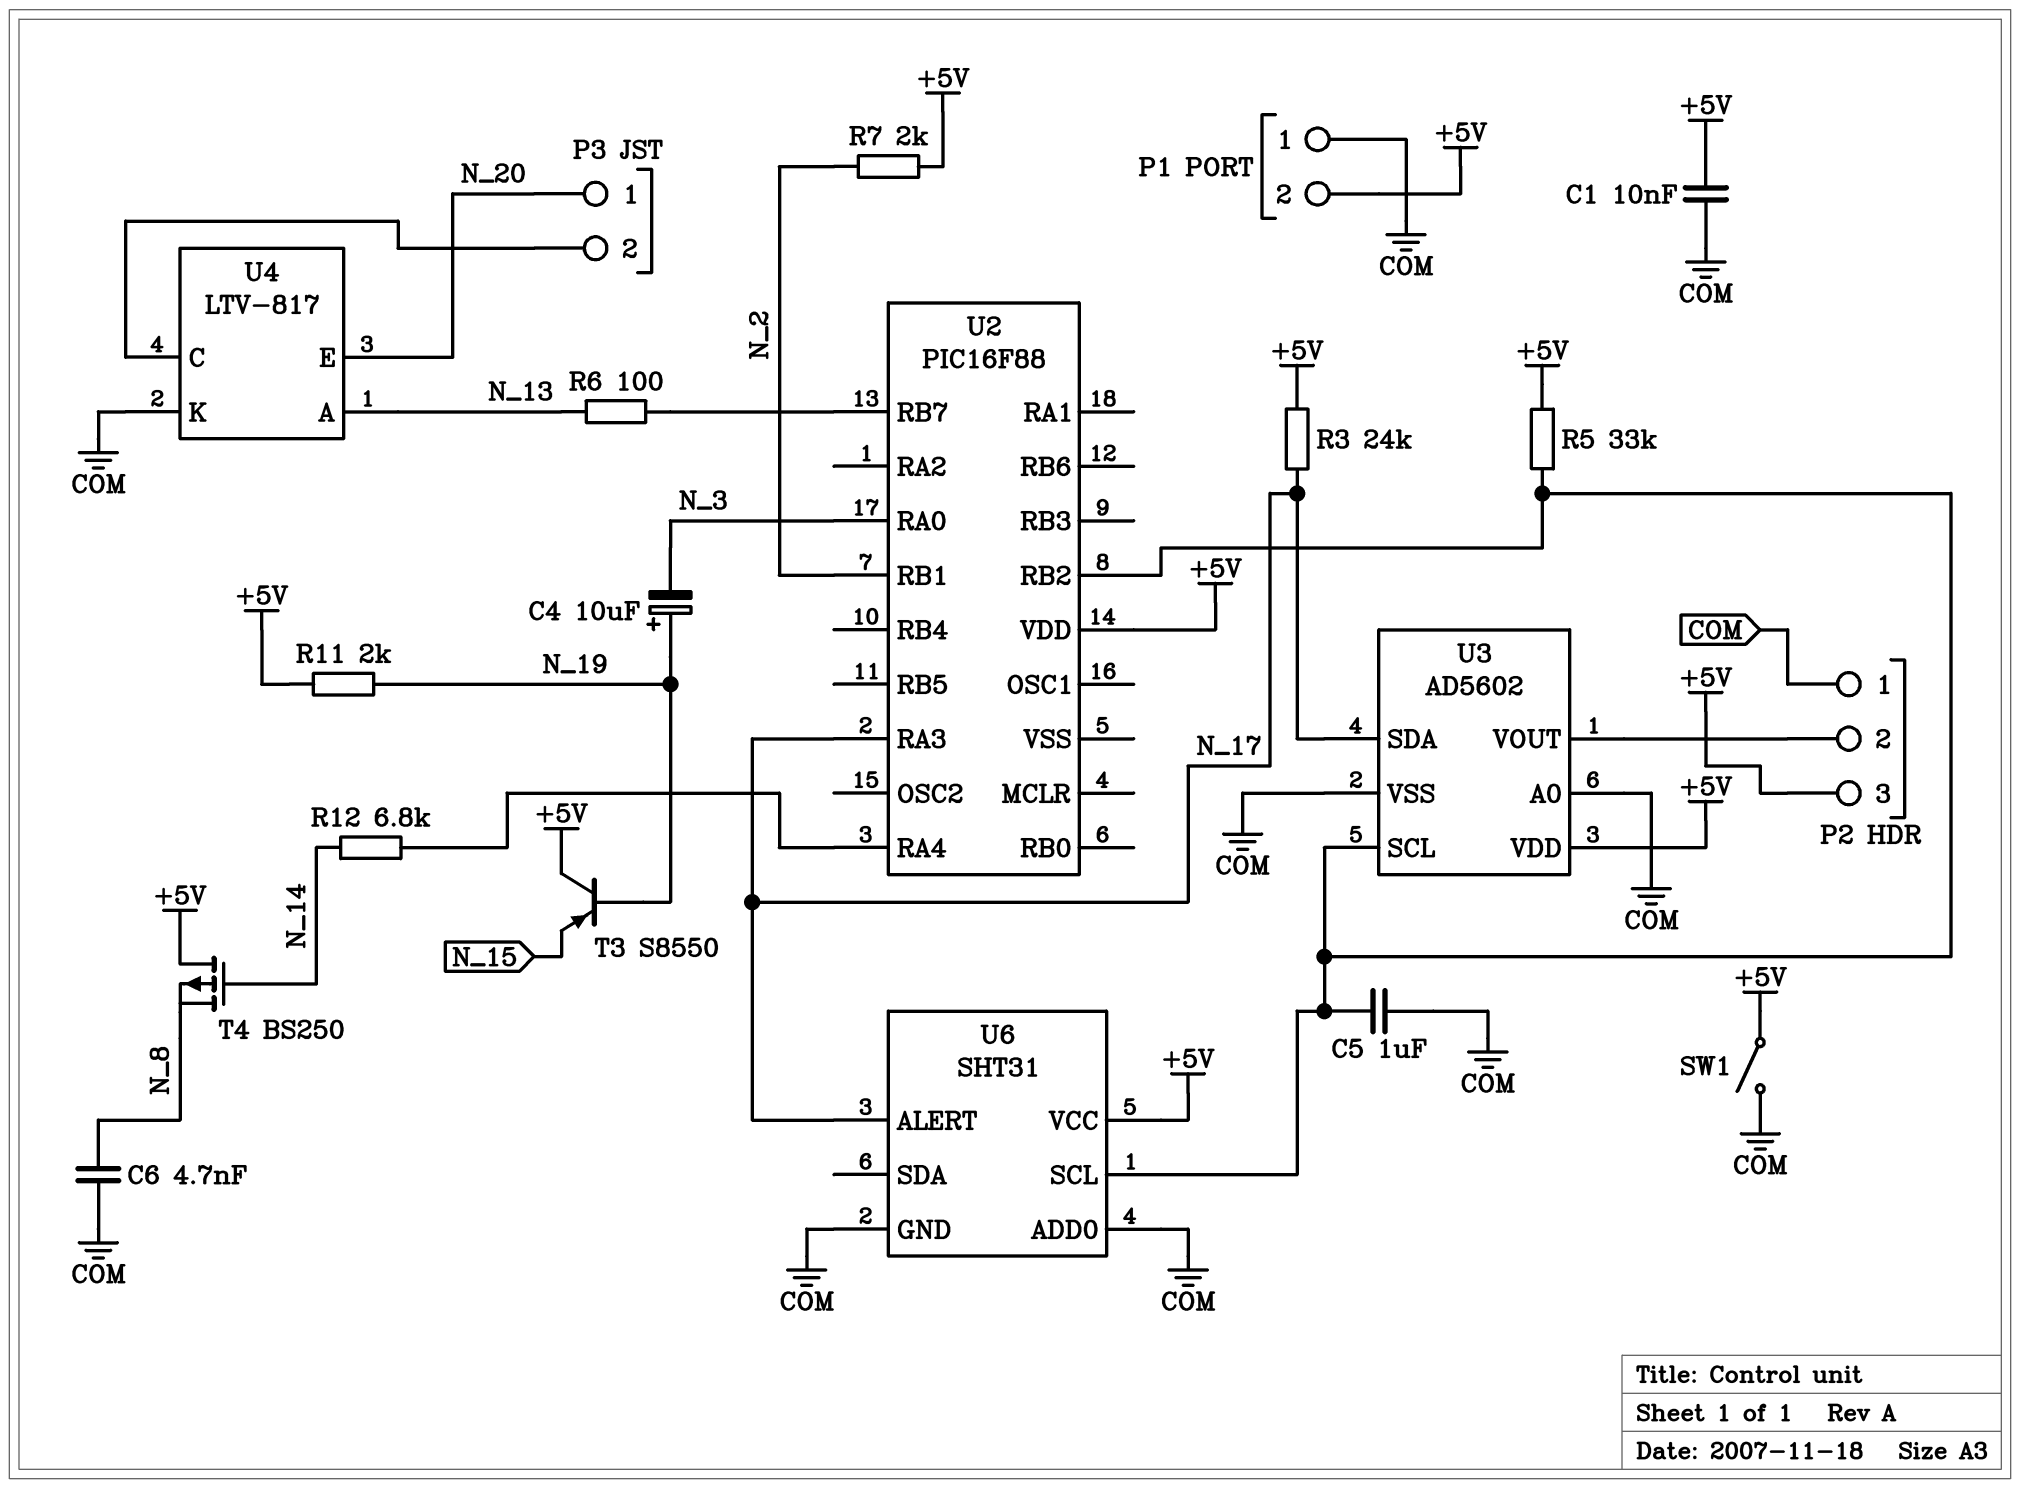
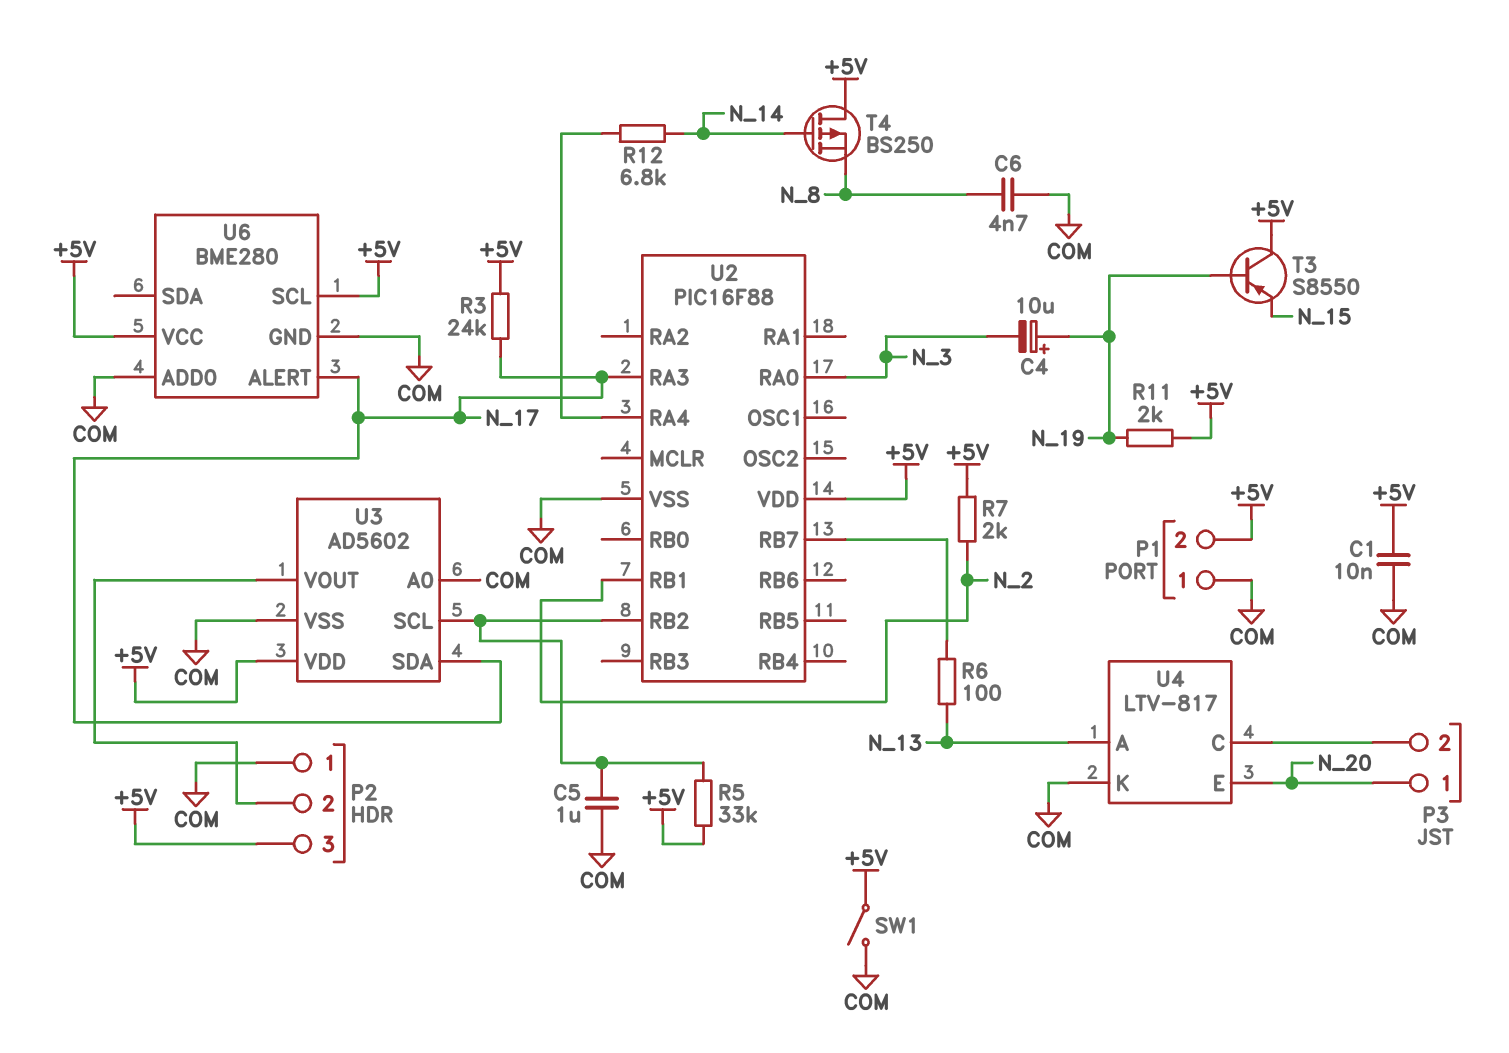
U2 pin VSS: none -> COM
U6: SHT31 -> BME280
U6 pin SCL: U2/RB2 -> +5V

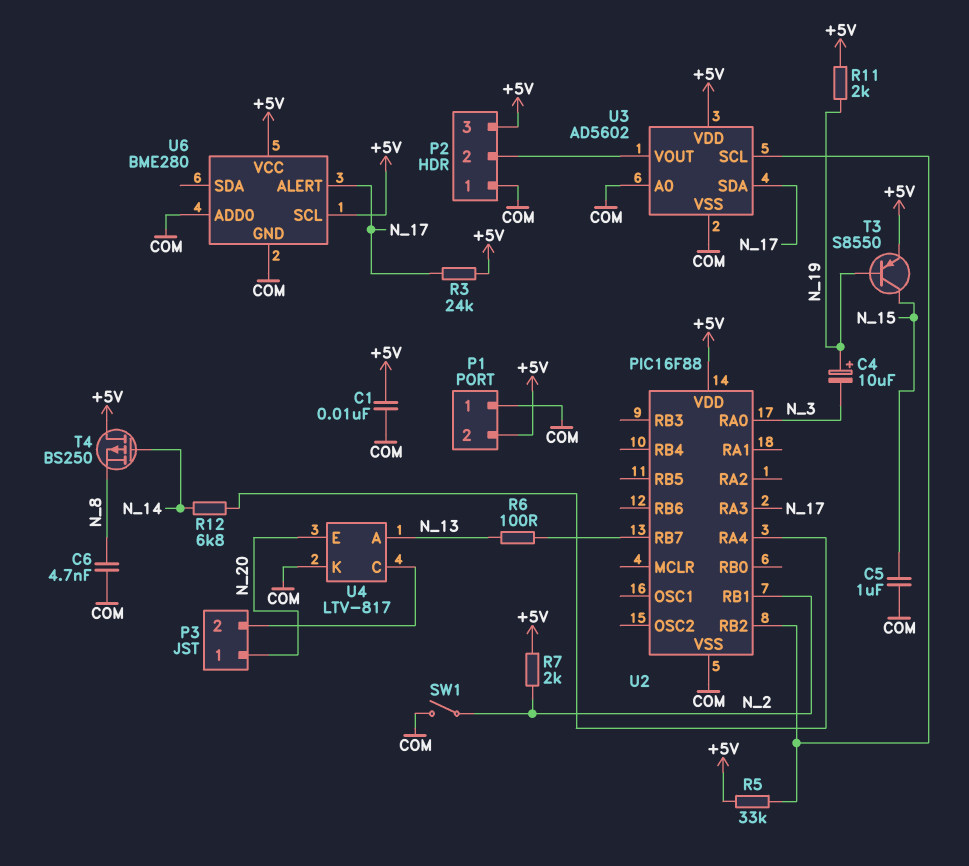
C5: 1uF (COM, U2/RB2) -> 1uF (COM, N_15)
SW1: switch (+5V, COM) -> switch (COM, N_2)
T3: PNP S8550 (B N_19, C +5V, E N_15) -> PNP S8550 (B N_19, C N_15, E +5V)

